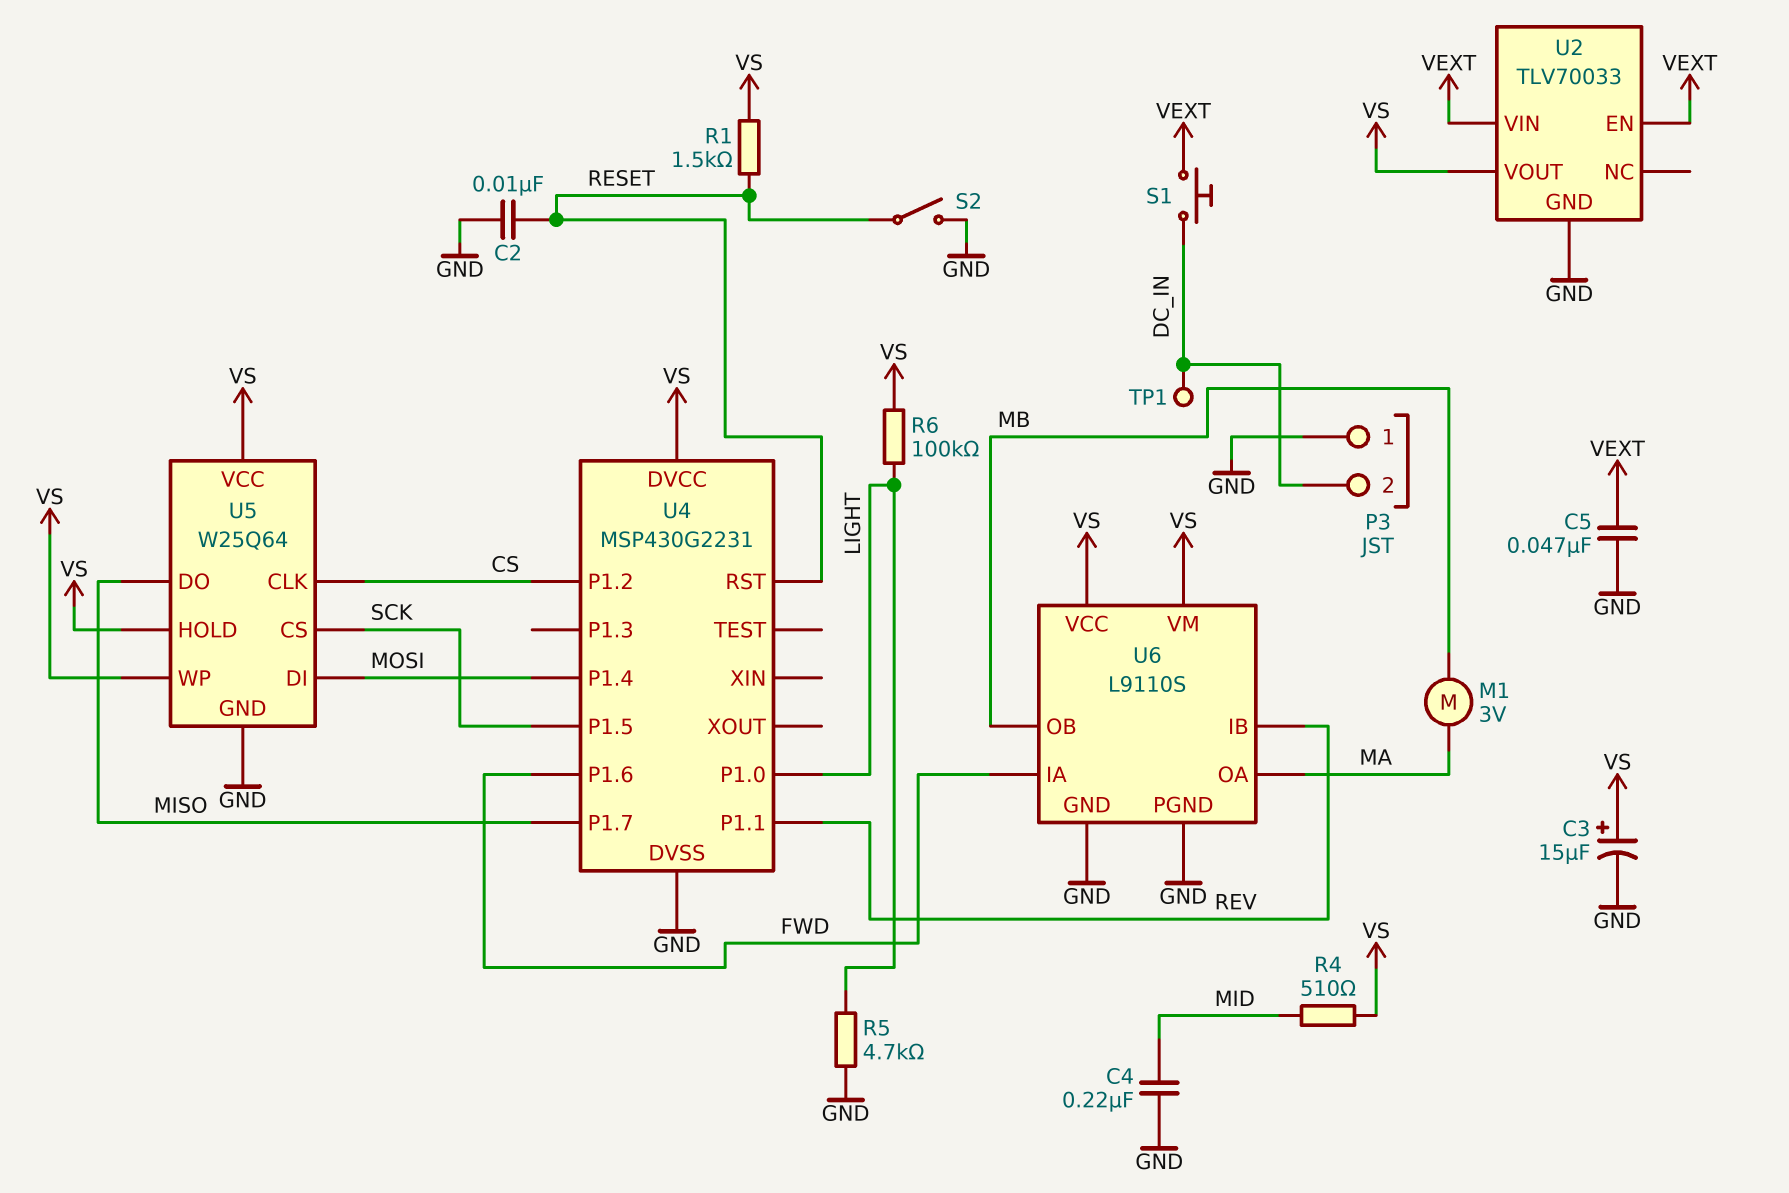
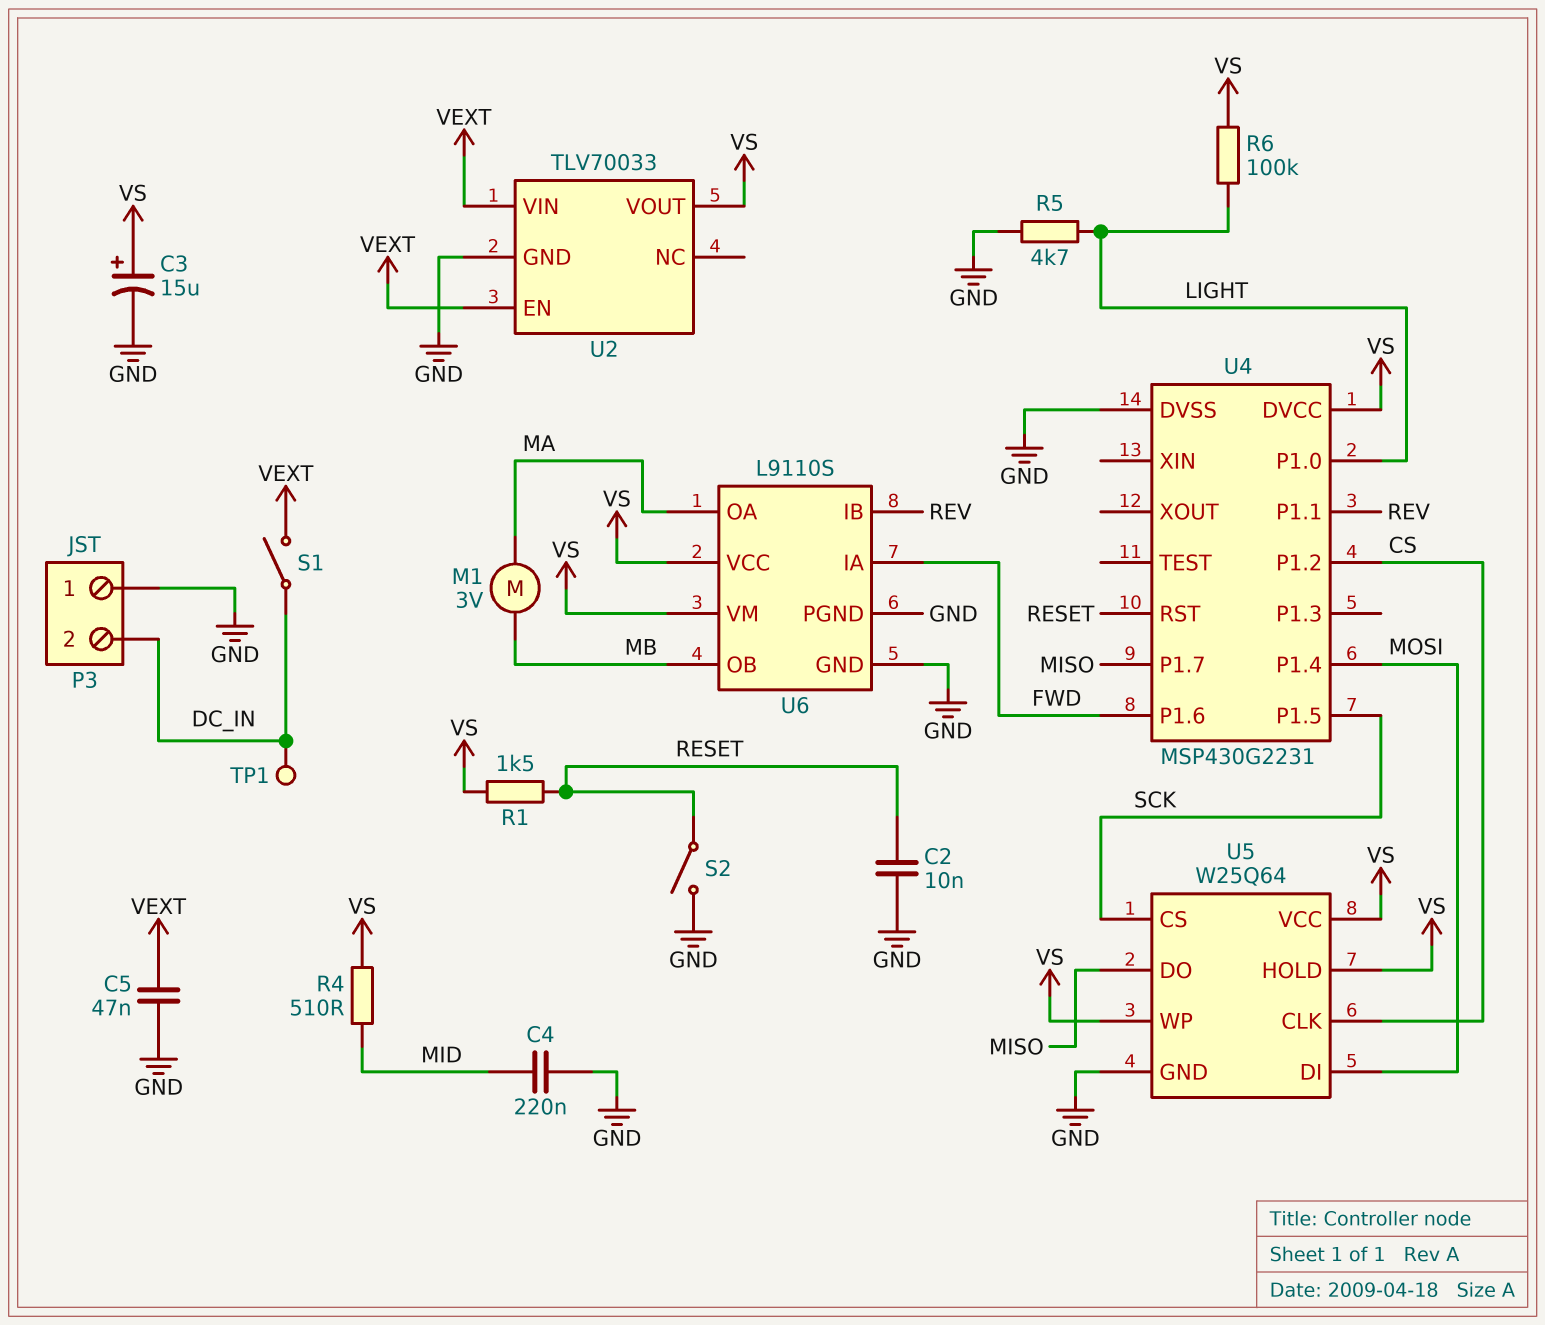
S1: button (DC_IN, VEXT) -> switch (DC_IN, VEXT)

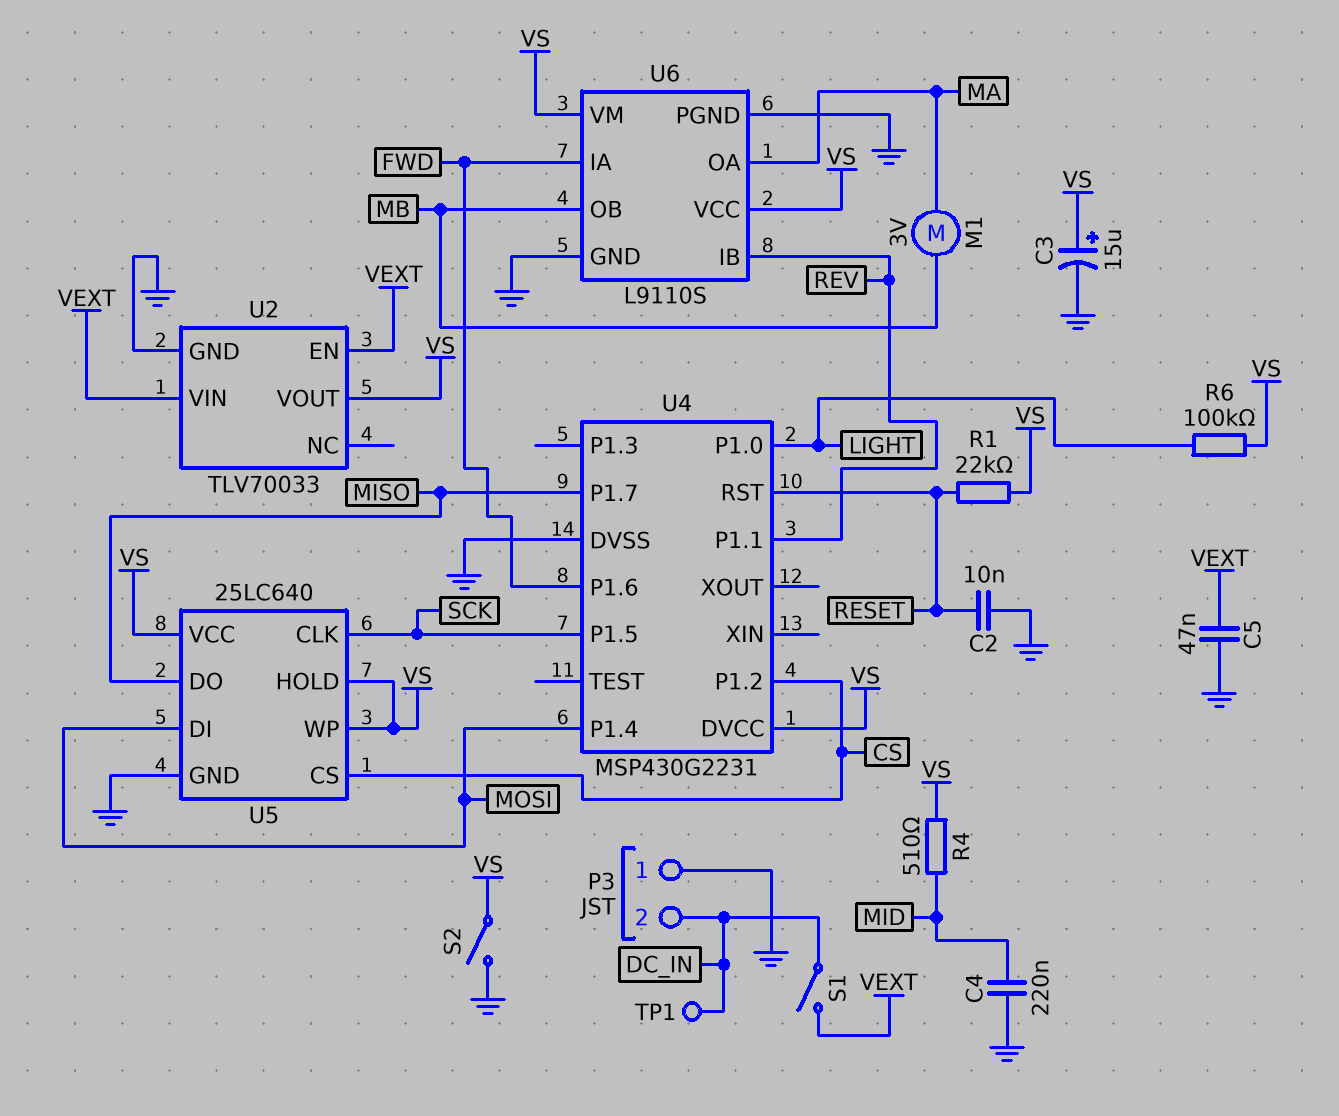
R1: 1.5k (RESET, VS) -> 22k (RESET, VS)
R5: 4.7k (GND, LIGHT) -> none
S2: switch (GND, RESET) -> switch (GND, VS)
U5: W25Q64 -> 25LC640
U5 pin CLK: CS -> SCK
U5 pin CS: SCK -> CS

